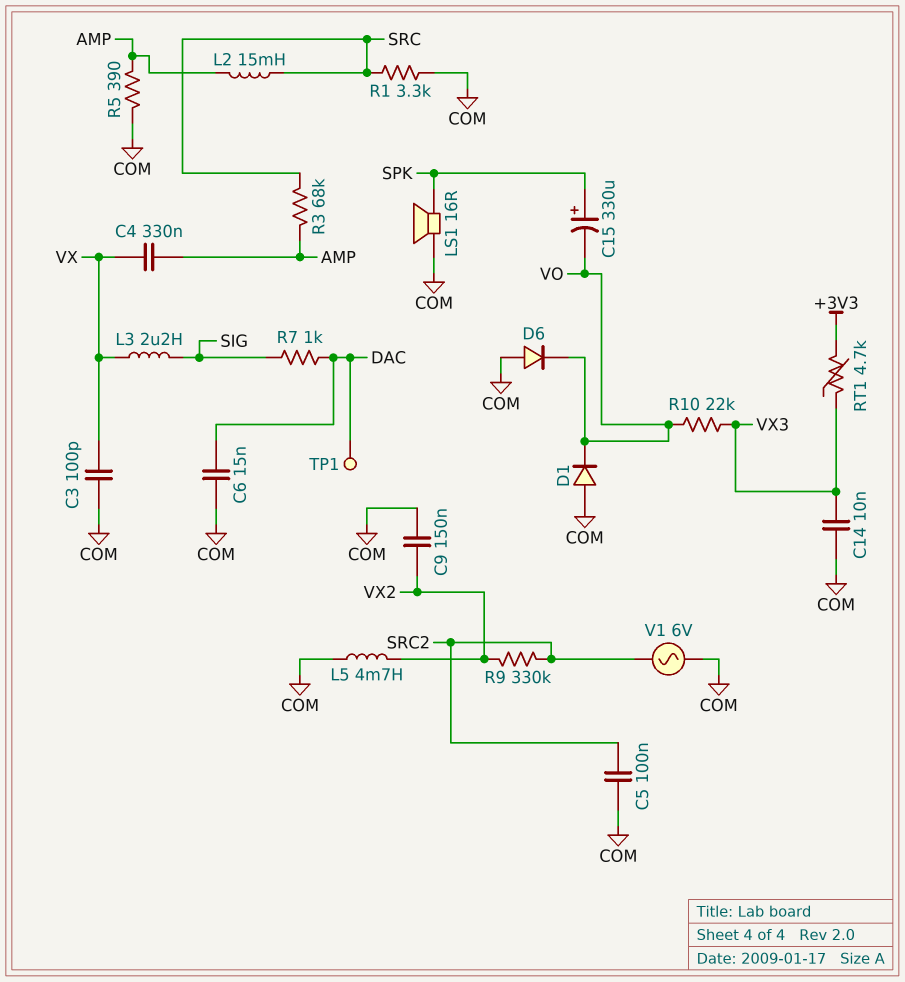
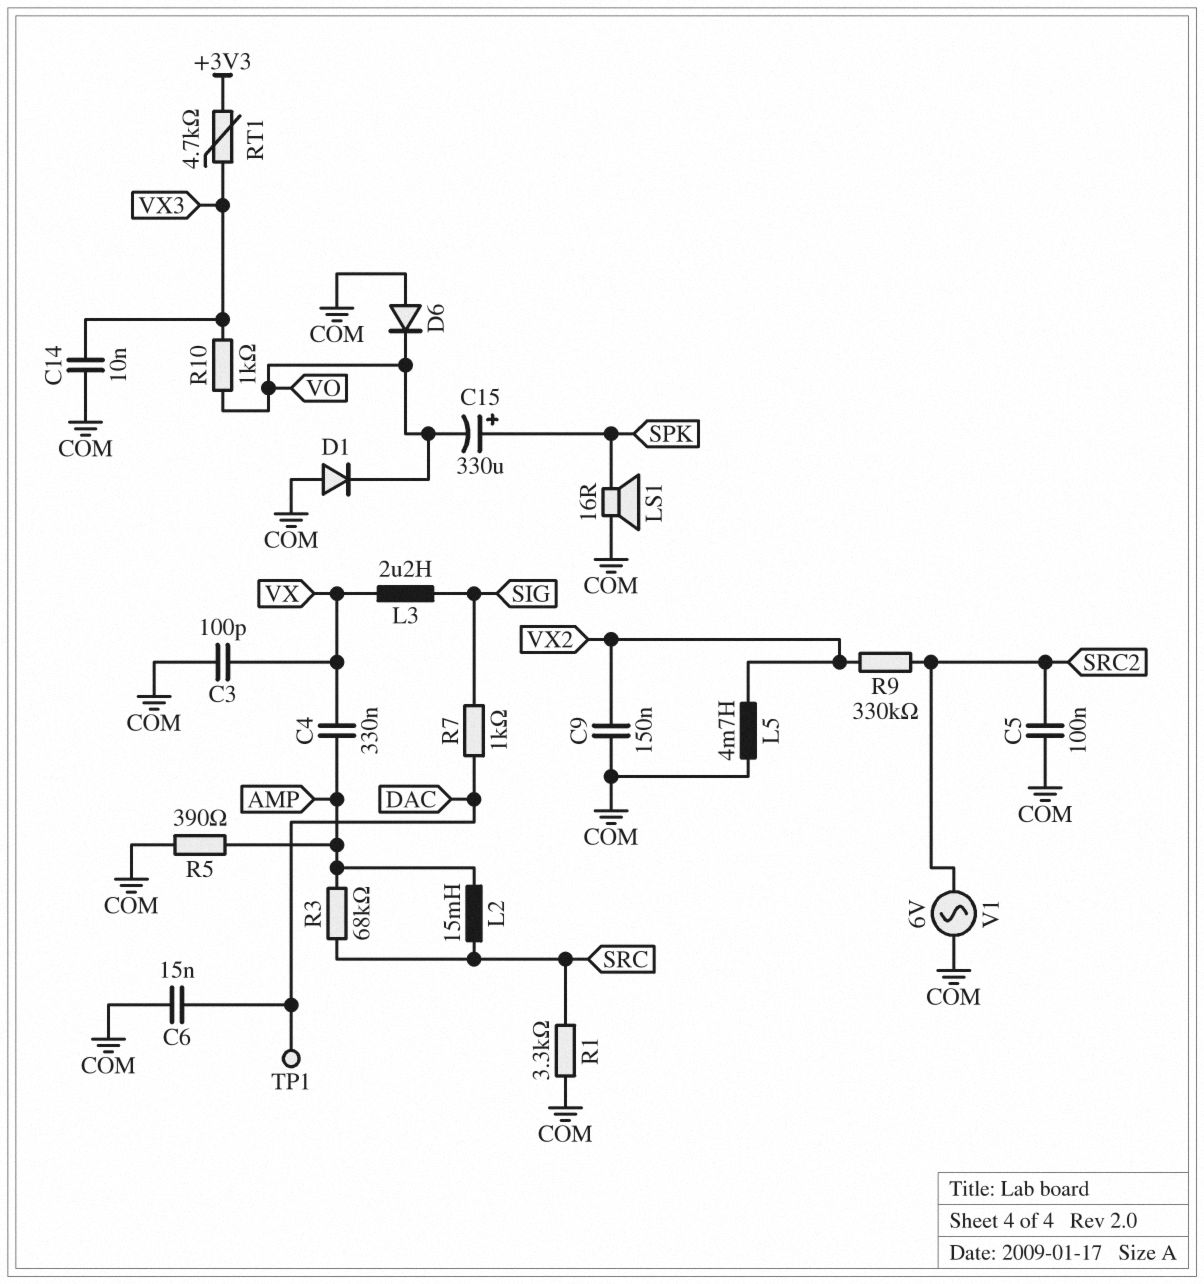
R10: 22k (VO, VX3) -> 1k (VO, VX3)

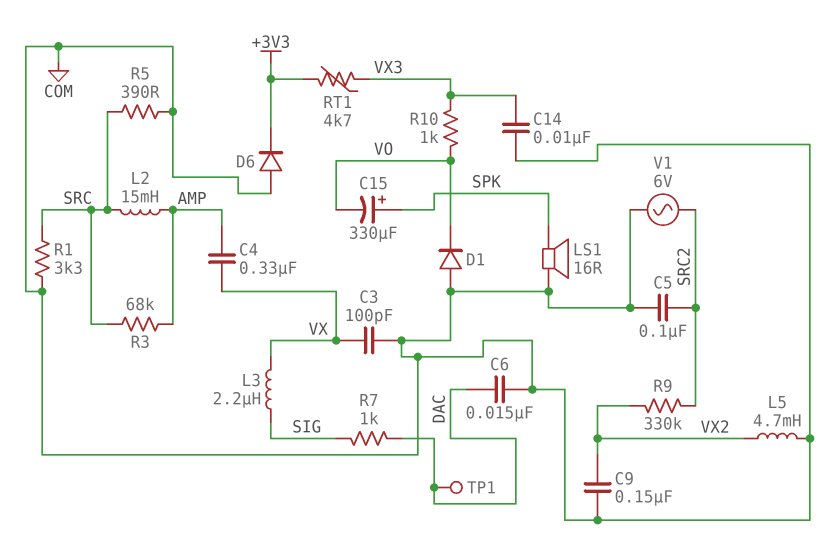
D6: diode (A COM, K VO) -> diode (A COM, K +3V3)
R5: 390 (AMP, COM) -> 390 (COM, SRC)

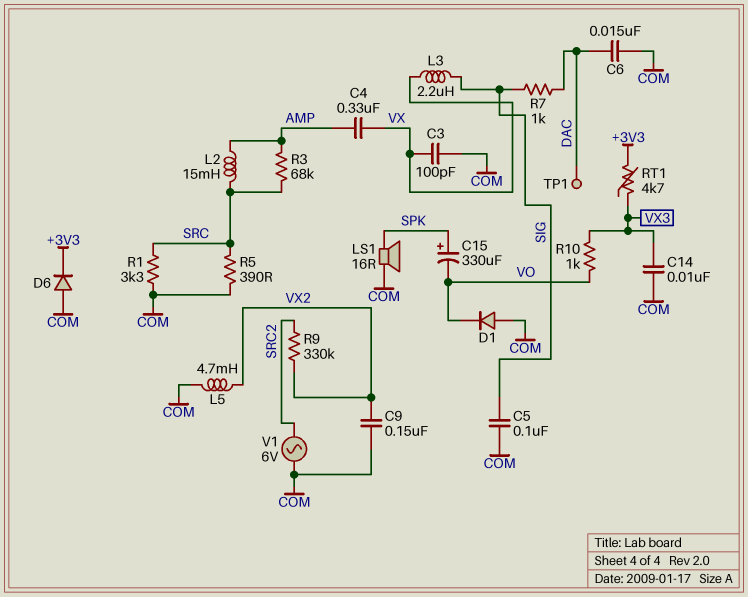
C5: 100nF (COM, SRC2) -> 100nF (COM, SIG)

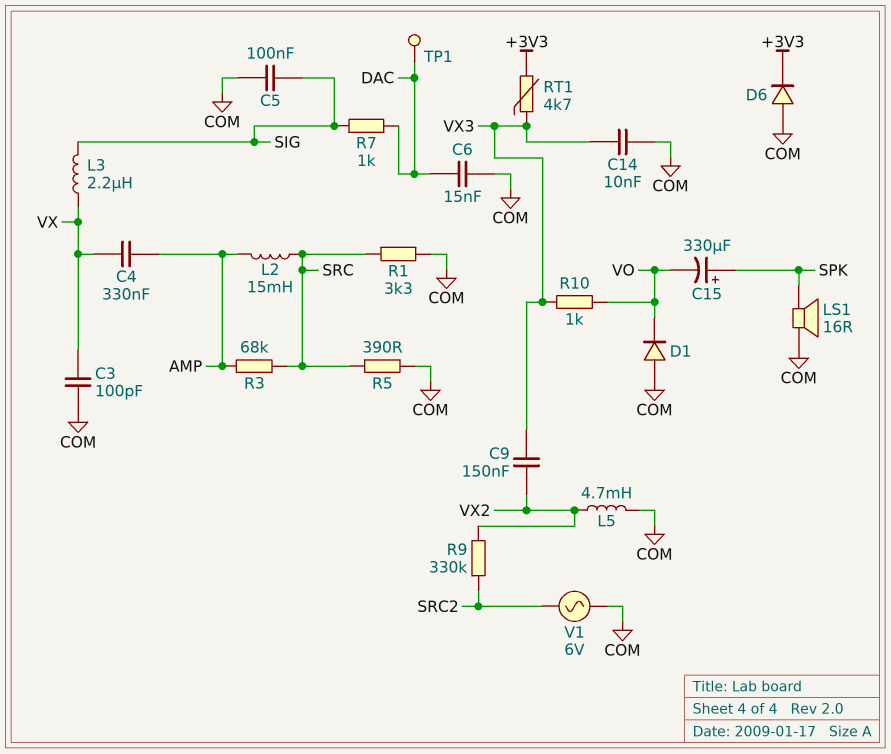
C9: 150nF (COM, VX2) -> 150nF (VX2, VX3)

